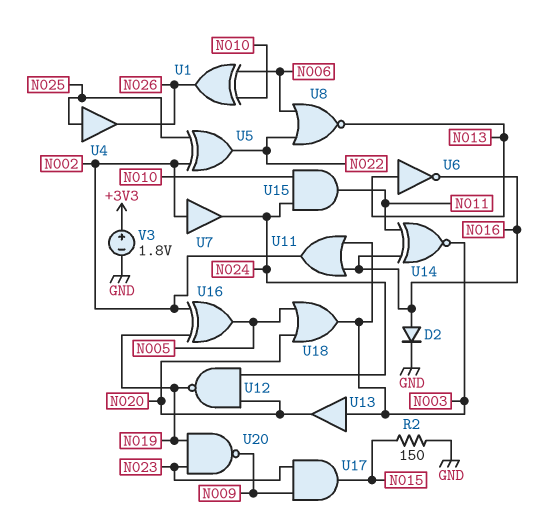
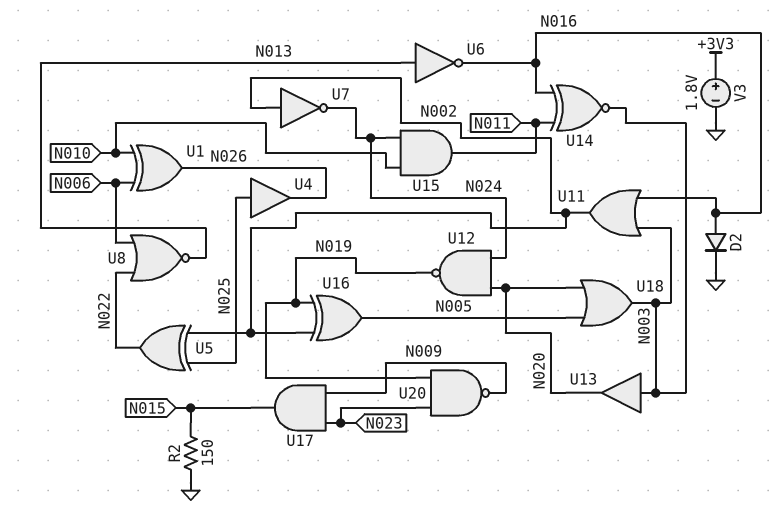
U7: buffer (in N002, out N024) -> NOT (in N002, out N024)

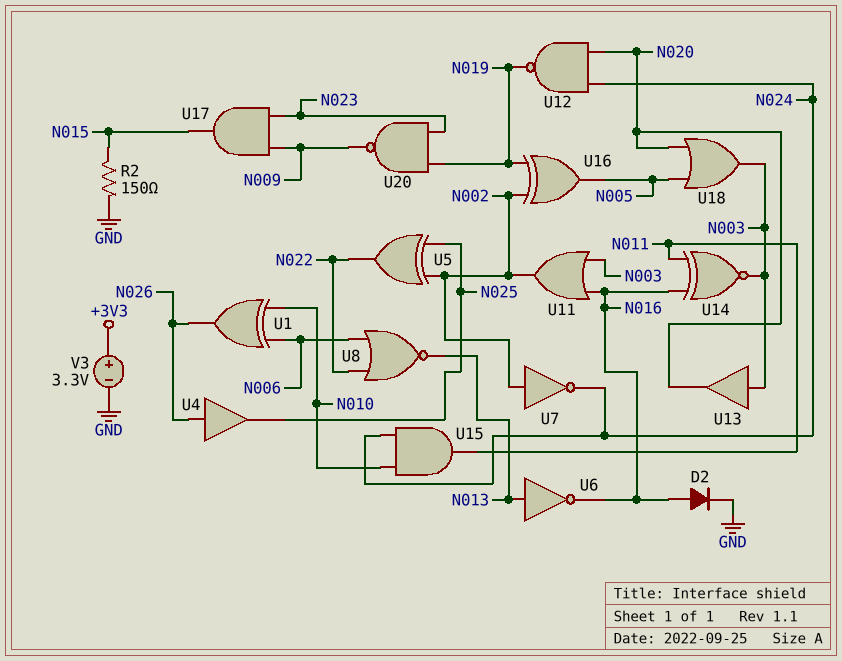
U4: buffer (in N025, out N026) -> buffer (in N026, out N025)
V3: 1.8V (plus +3V3, minus GND) -> 3.3V (plus +3V3, minus GND)

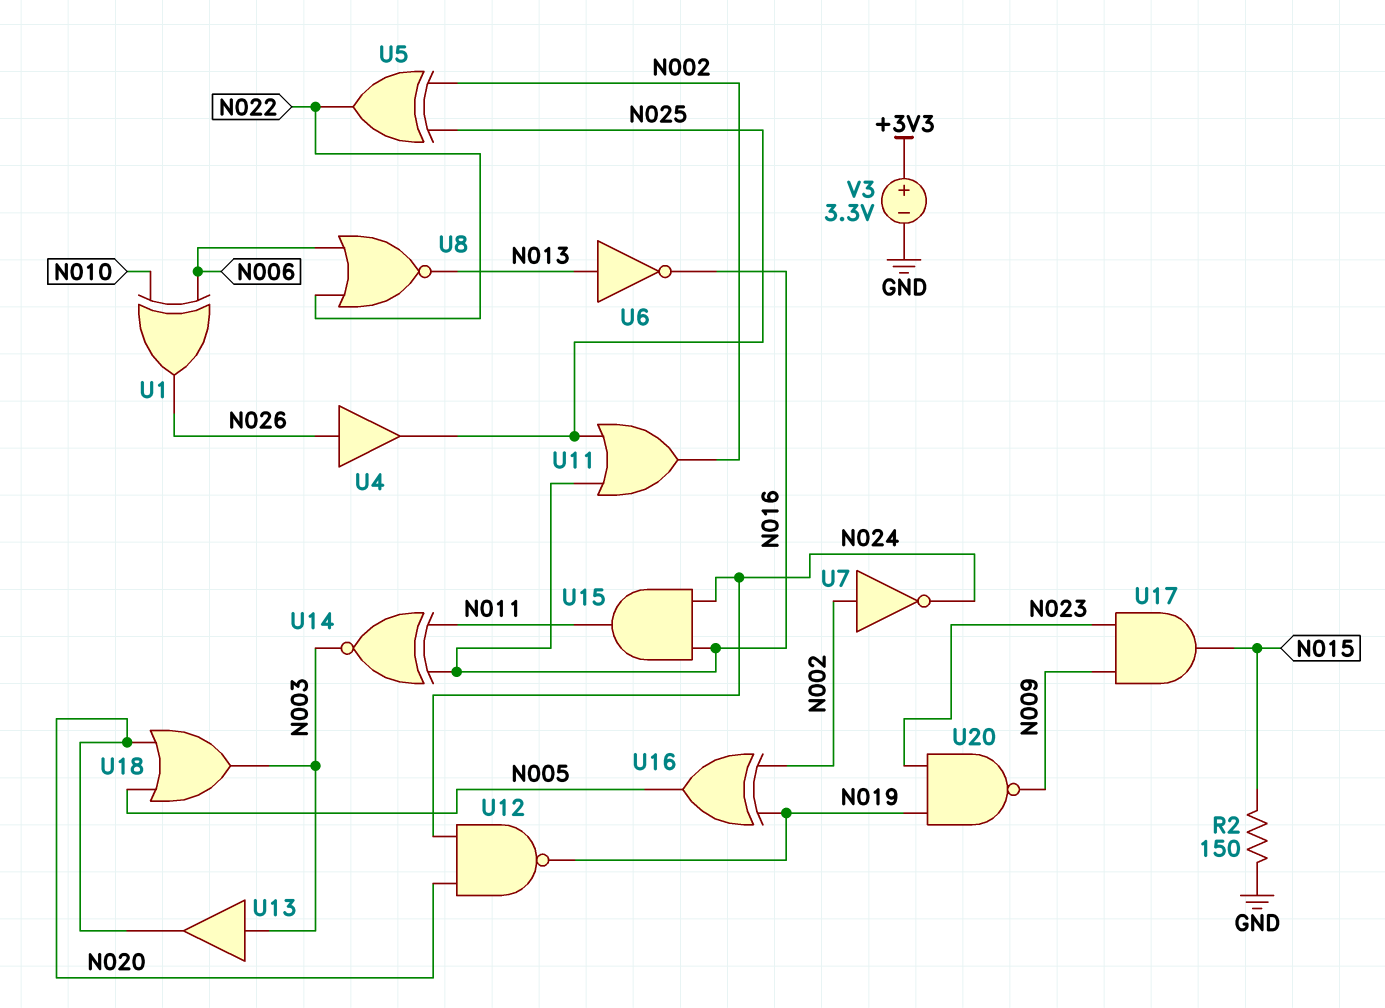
D2: diode (A N016, K GND) -> none
U11: OR (in N003, in N016, out N002) -> OR (in N016, in N025, out N002)
U15: AND (in N010, in N024, out N011) -> AND (in N016, in N024, out N011)

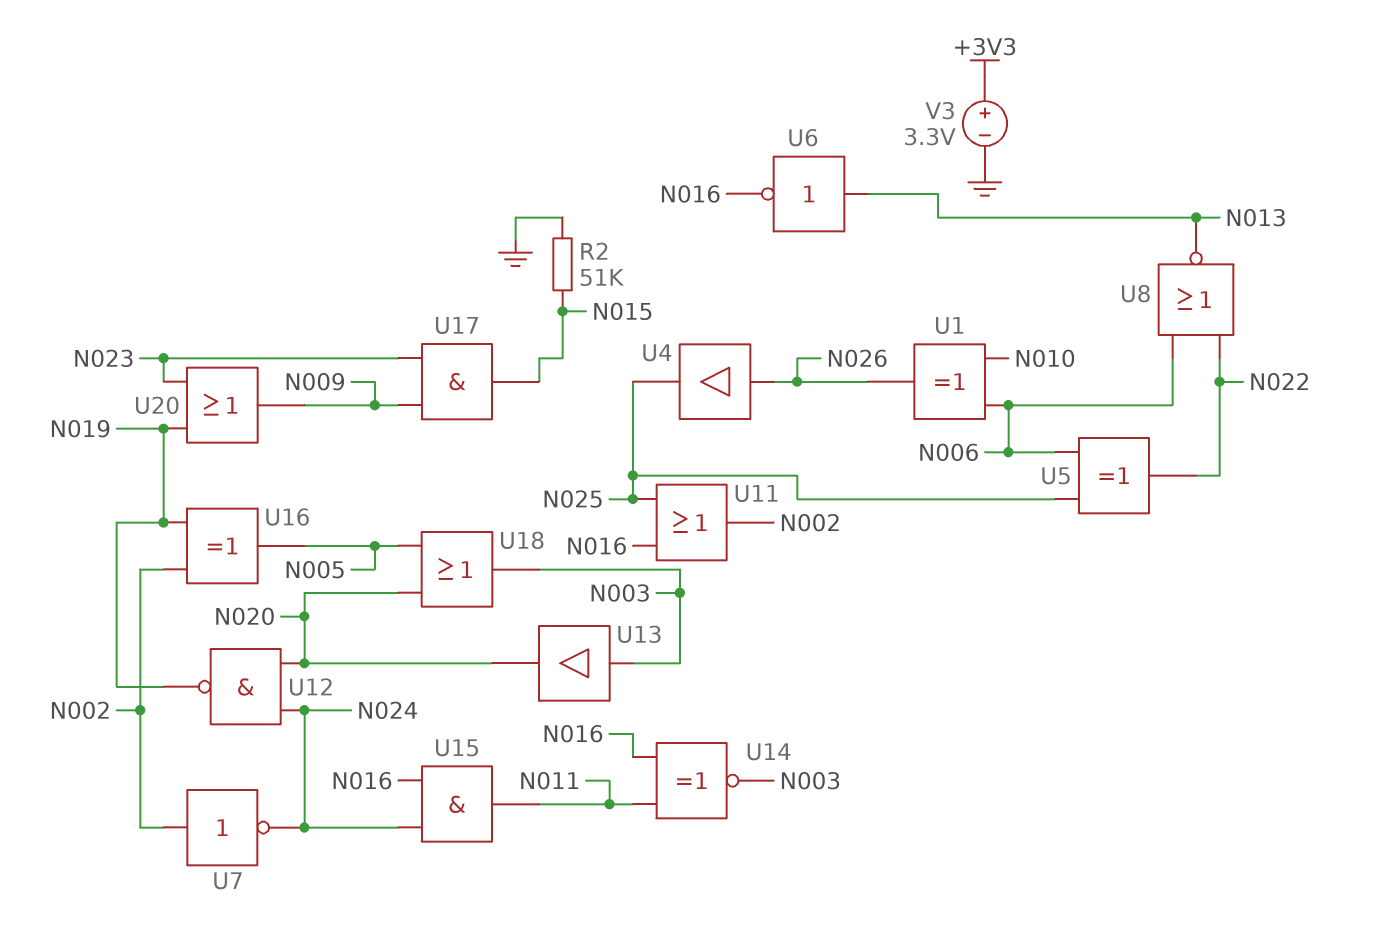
R2: 150 (GND, N015) -> 51k (GND, N015)
U5: XOR (in N002, in N025, out N022) -> XOR (in N006, in N025, out N022)
U20: NAND (in N019, in N023, out N009) -> OR (in N019, in N023, out N009)

